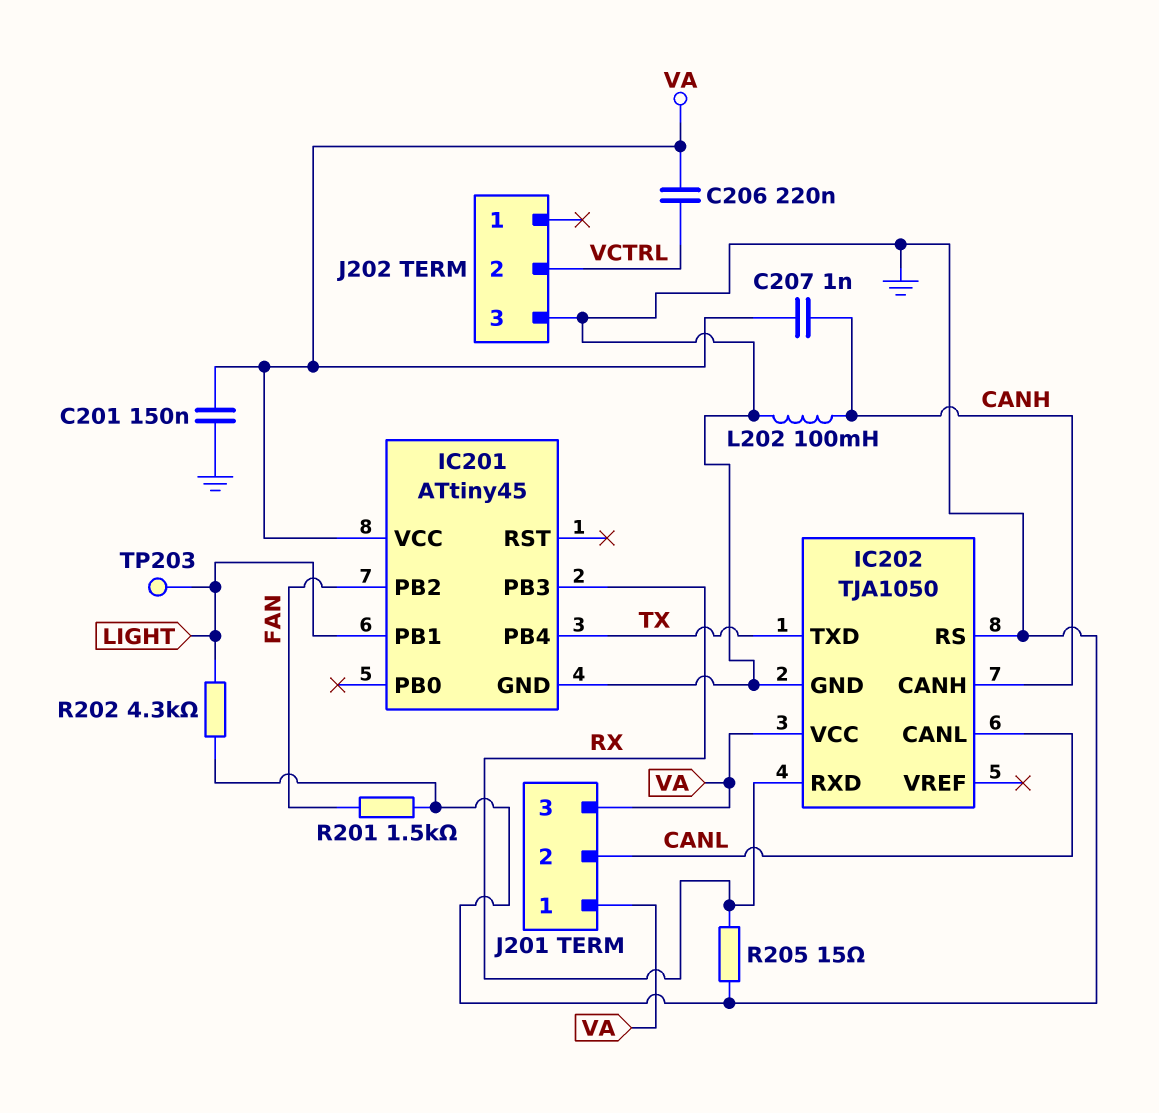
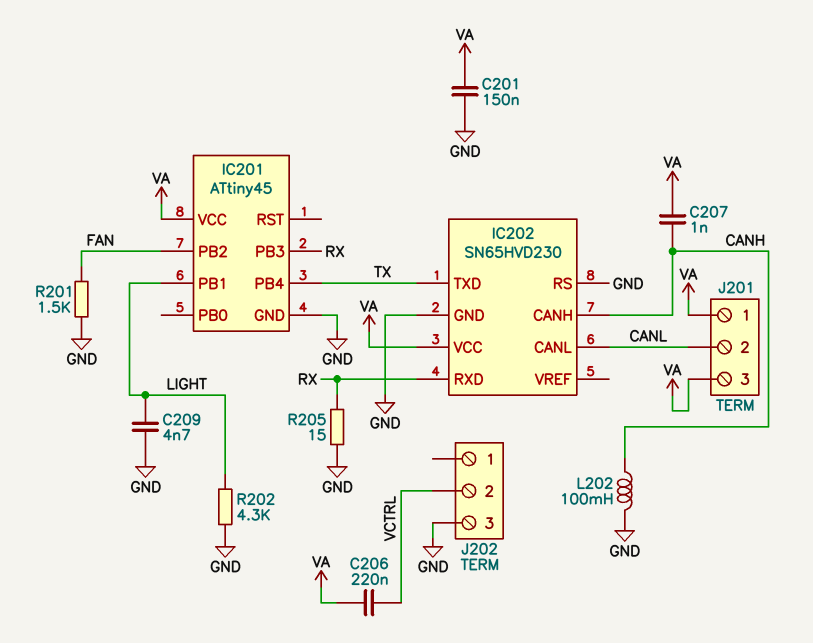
C209: none -> 4.7nF (GND, LIGHT)
IC202: TJA1050 -> SN65HVD230
TP203: test point (LIGHT) -> none

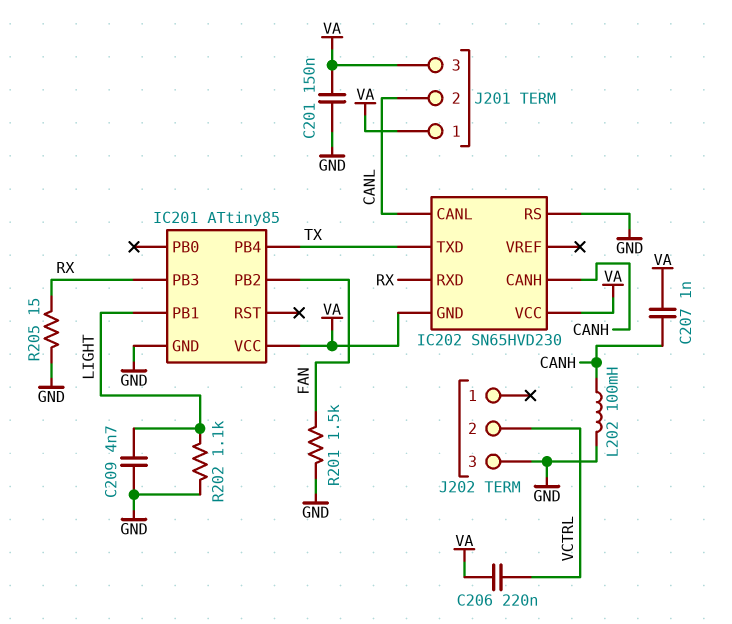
IC201: ATtiny45 -> ATtiny85
IC202 pin GND: GND -> VA
R202: 4.3k (GND, LIGHT) -> 1.1k (GND, LIGHT)

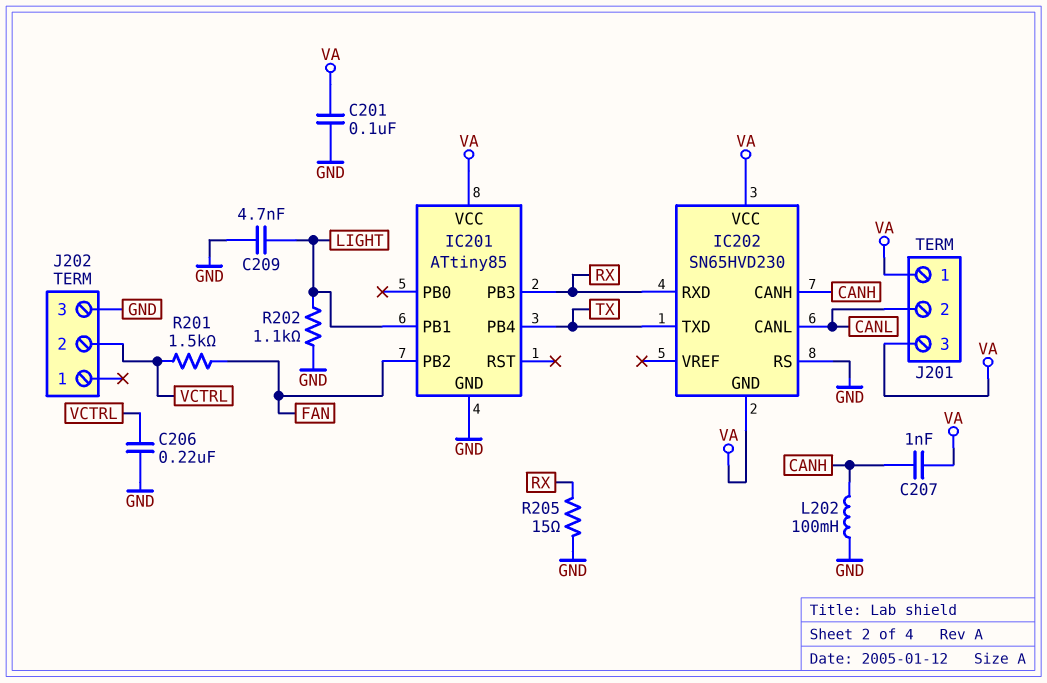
C201: 150nF (GND, VA) -> 100nF (GND, VA)
C206: 220nF (VA, VCTRL) -> 220nF (GND, VCTRL)
R201: 1.5k (FAN, GND) -> 1.5k (FAN, VCTRL)

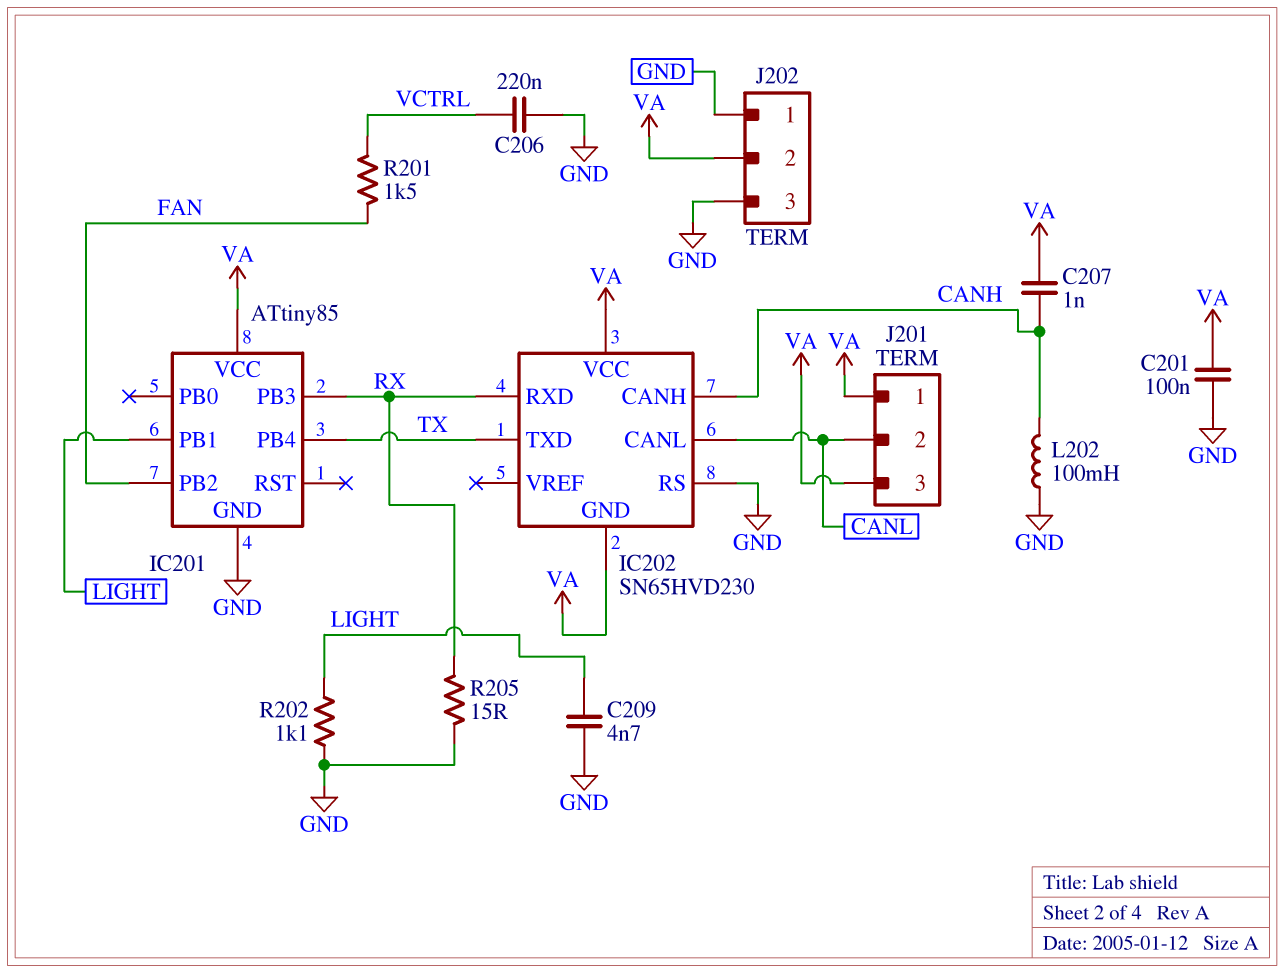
J202 pin 1: none -> GND
J202 pin 2: VCTRL -> VA

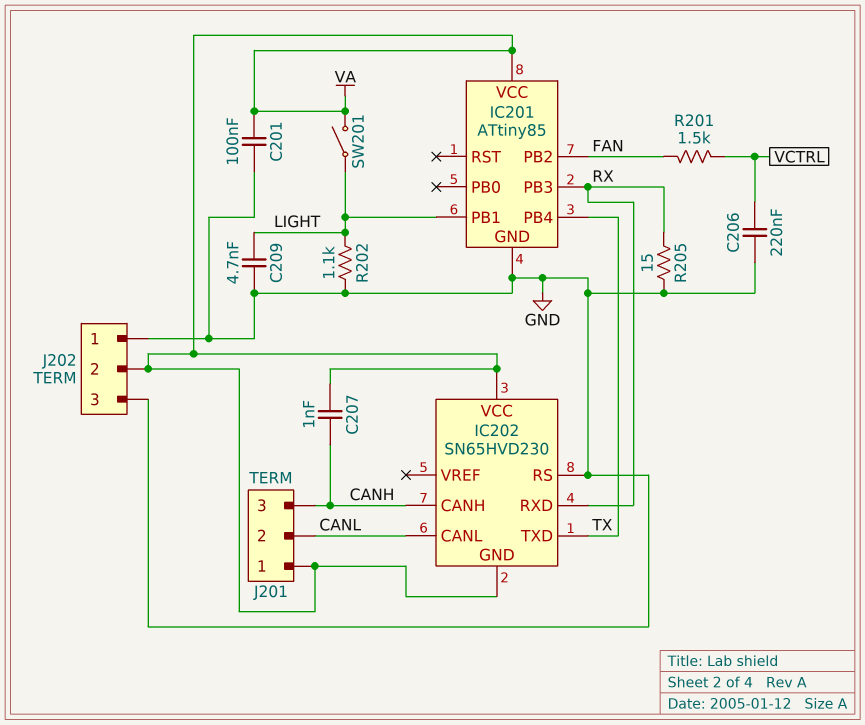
J201 pin 3: VA -> CANH
L202: 100mH (CANH, GND) -> none
SW201: none -> switch (LIGHT, VA)

